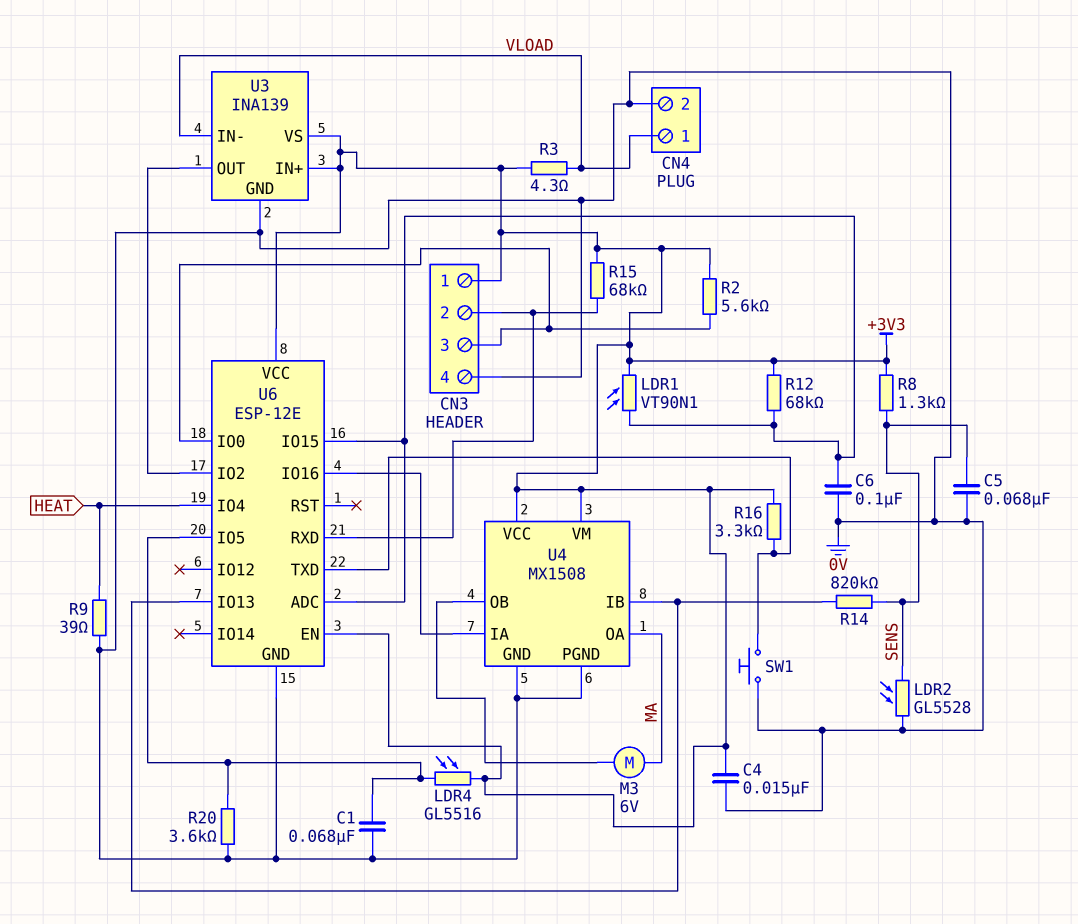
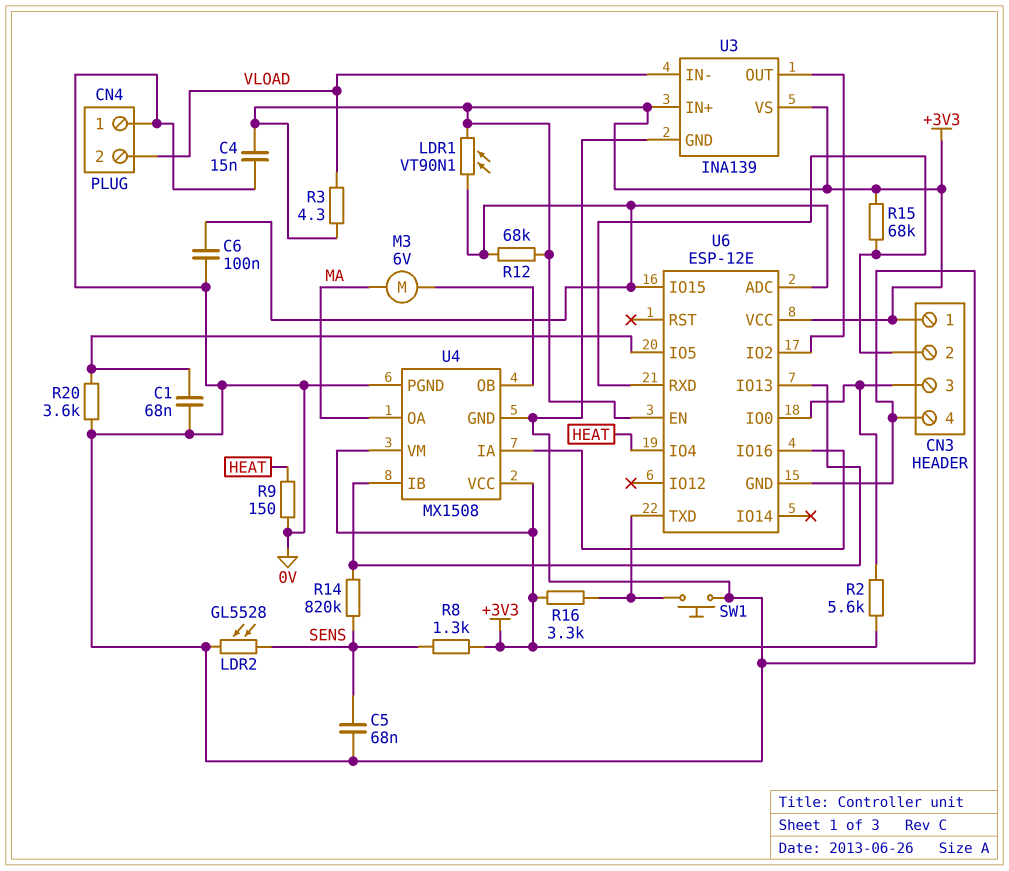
CN4 pin 1: VLOAD -> 0V
CN4 pin 2: 0V -> VLOAD
LDR4: GL5516 (+3V3, U6/IO5) -> none
R9: 39 (0V, HEAT) -> 150 (0V, HEAT)

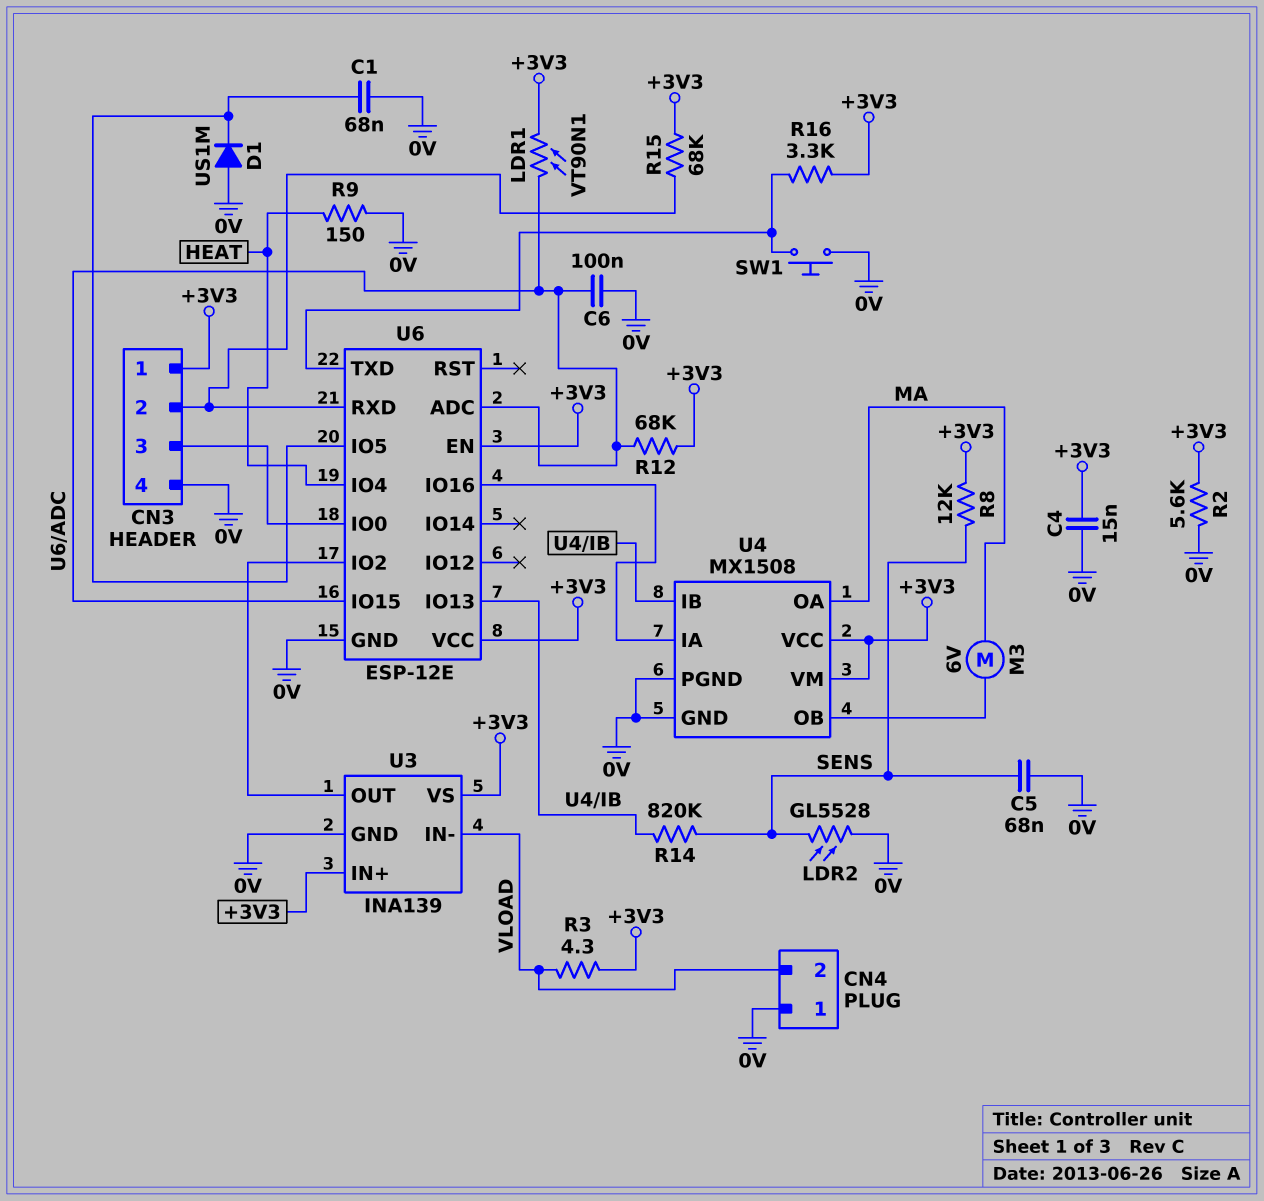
D1: none -> diode US1M (A 0V, K U6/IO5)
R2: 5.6k (+3V3, CN3/3) -> 5.6k (+3V3, 0V)
R8: 1.3k (+3V3, SENS) -> 12k (+3V3, SENS)
R20: 3.6k (0V, U6/IO5) -> none

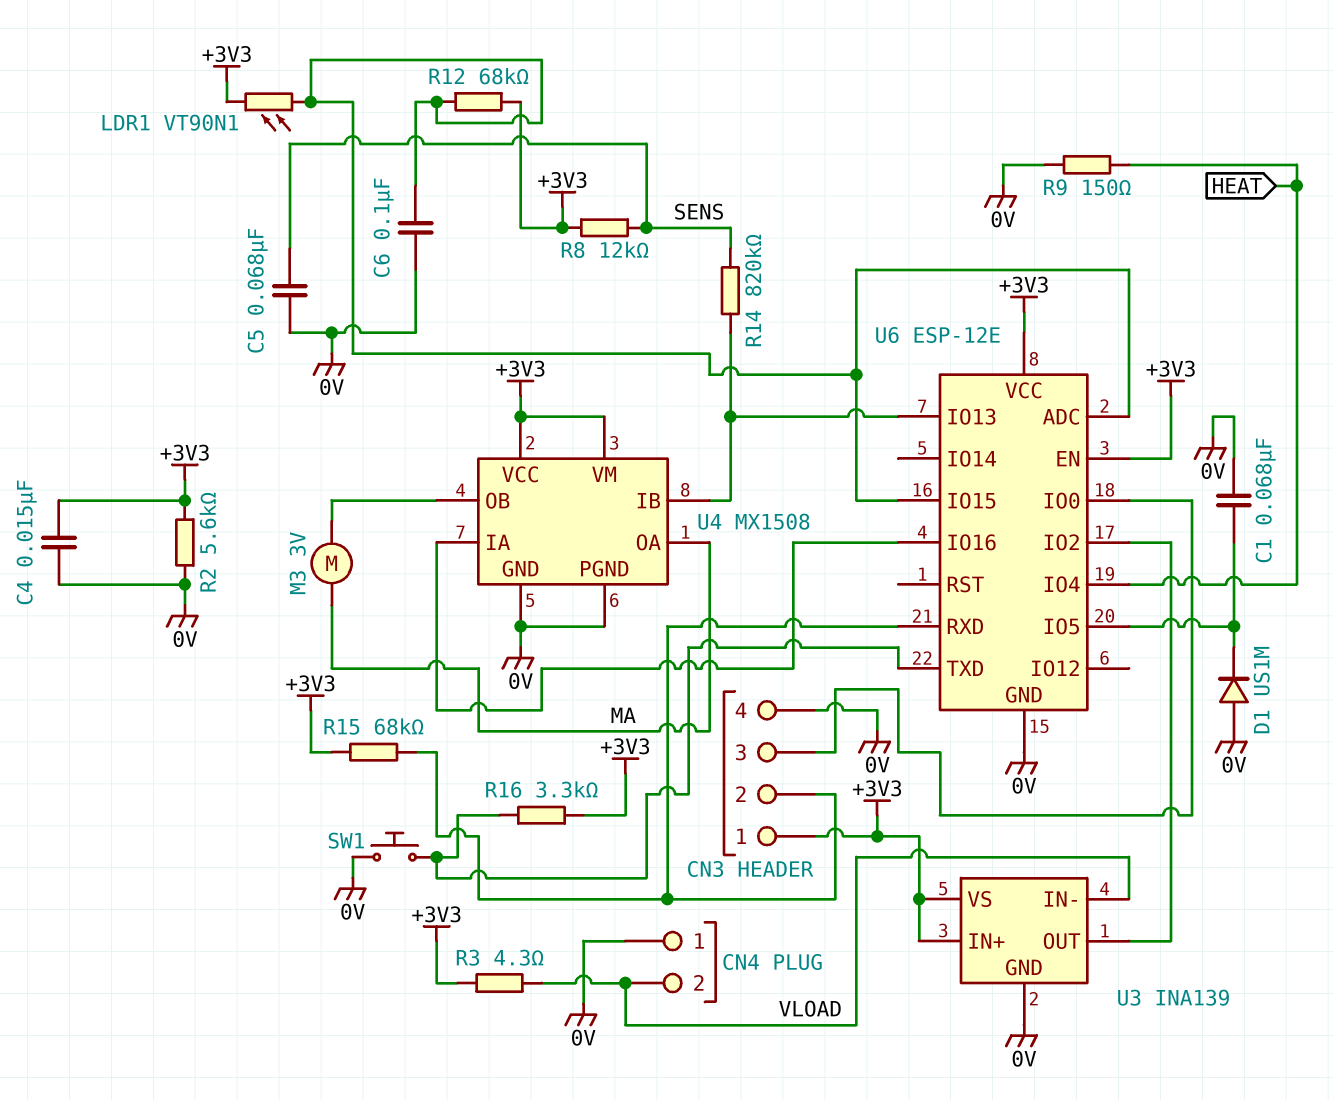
LDR2: GL5528 (0V, SENS) -> none
M3: motor 6V (MA, U4/OB) -> motor 3V (MA, U4/OB)

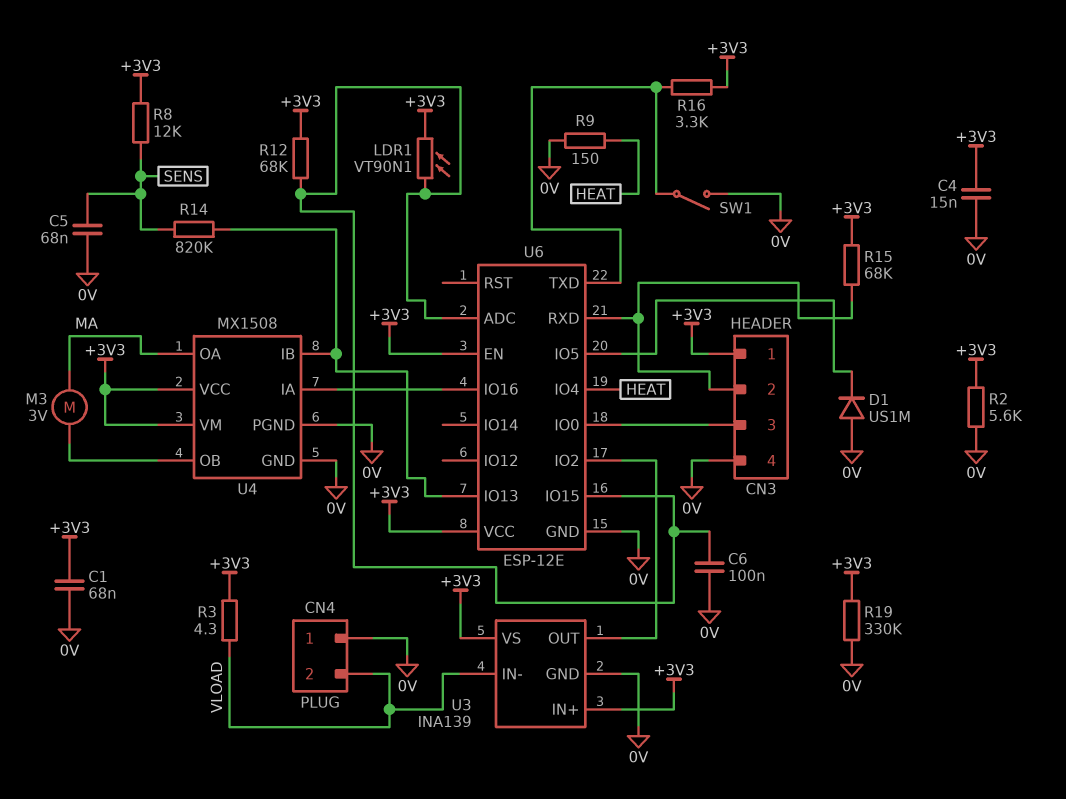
C1: 68nF (0V, U6/IO5) -> 68nF (+3V3, 0V)
R19: none -> 330k (+3V3, 0V)
SW1: button (0V, U6/TXD) -> switch (0V, U6/TXD)

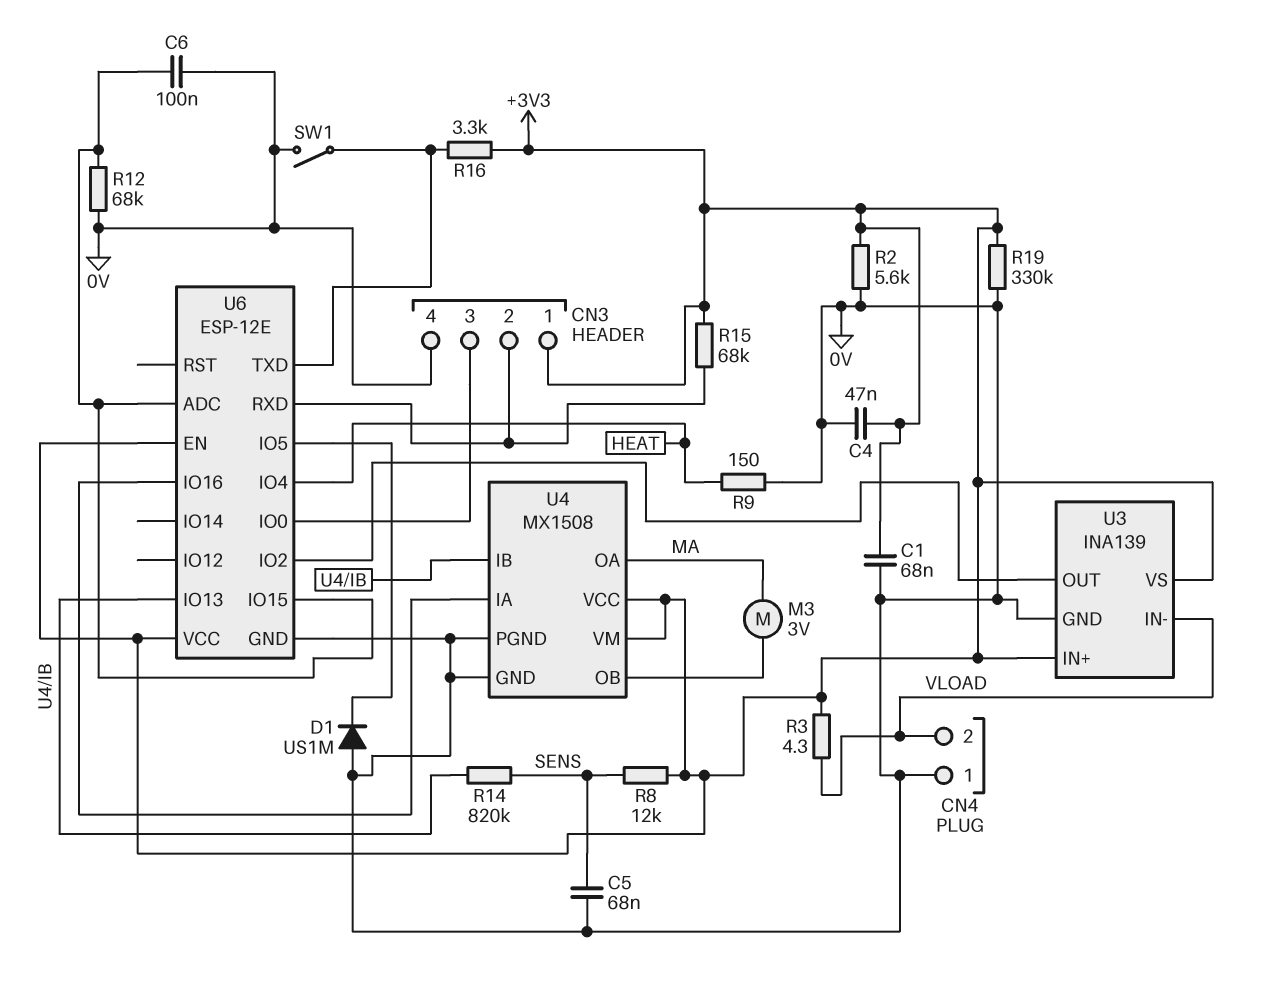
C4: 15nF (+3V3, 0V) -> 47nF (+3V3, 0V)
LDR1: VT90N1 (+3V3, U6/ADC) -> none
R12: 68k (+3V3, U6/ADC) -> 68k (0V, U6/ADC)

